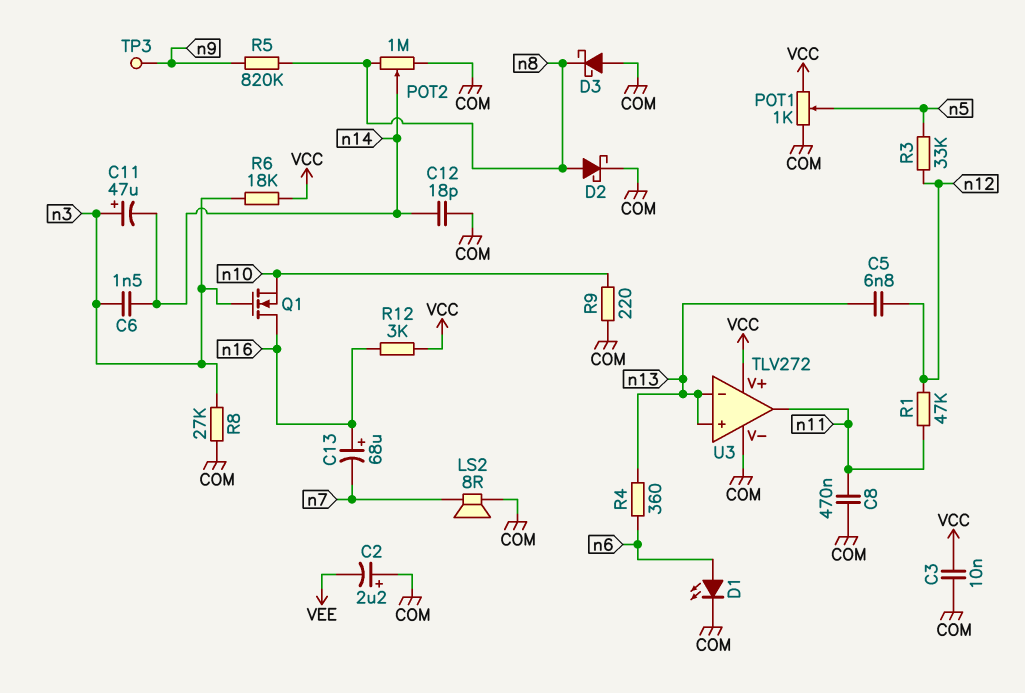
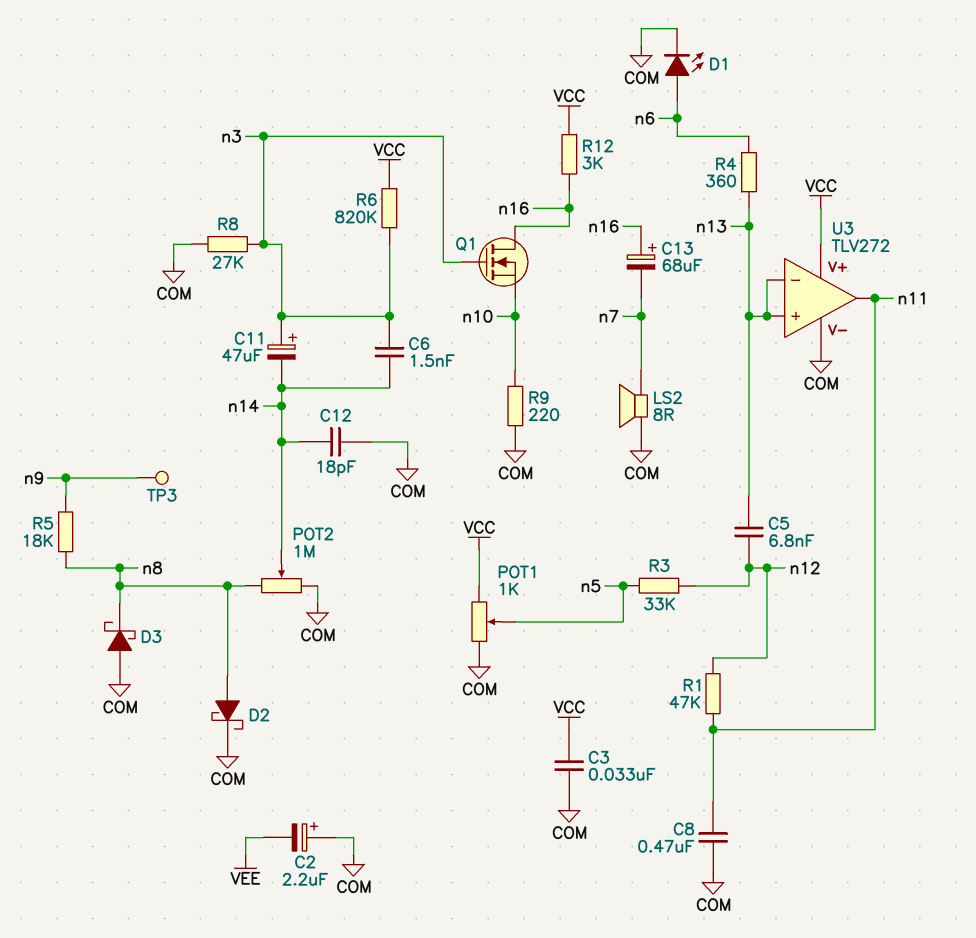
C3: 10nF (COM, VCC) -> 33nF (COM, VCC)
R5: 820k (n8, n9) -> 18k (n8, n9)
R6: 18k (VCC, n3) -> 820k (VCC, n3)

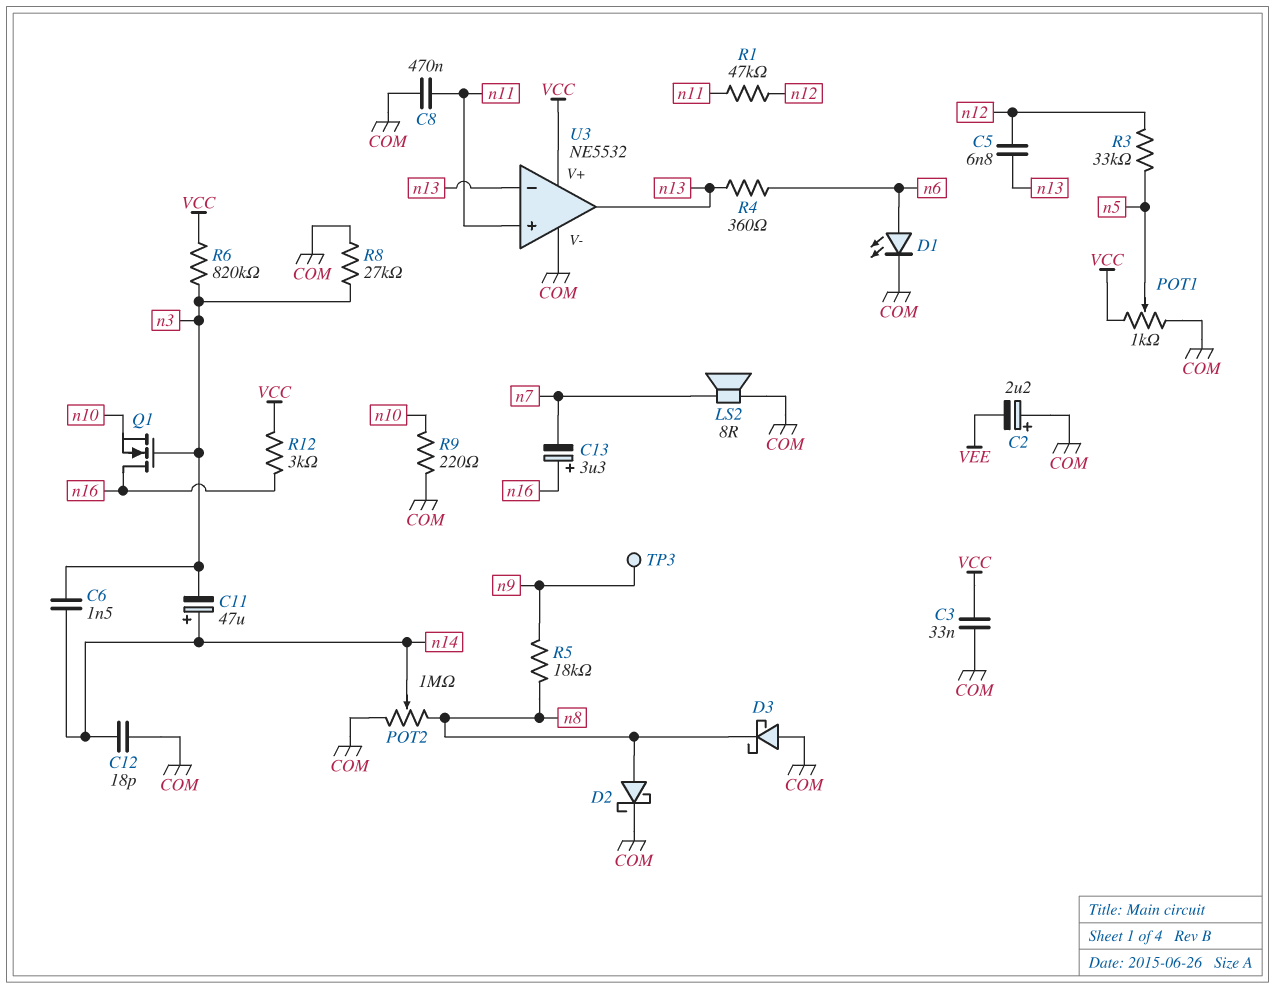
C11: 47uF (plus n3, minus n14) -> 47uF (plus n14, minus n3)
C13: 68uF (plus n16, minus n7) -> 3.3uF (plus n16, minus n7)
U3: TLV272 -> NE5532
U3 pin in+: n13 -> n11
U3 pin out: n11 -> n13

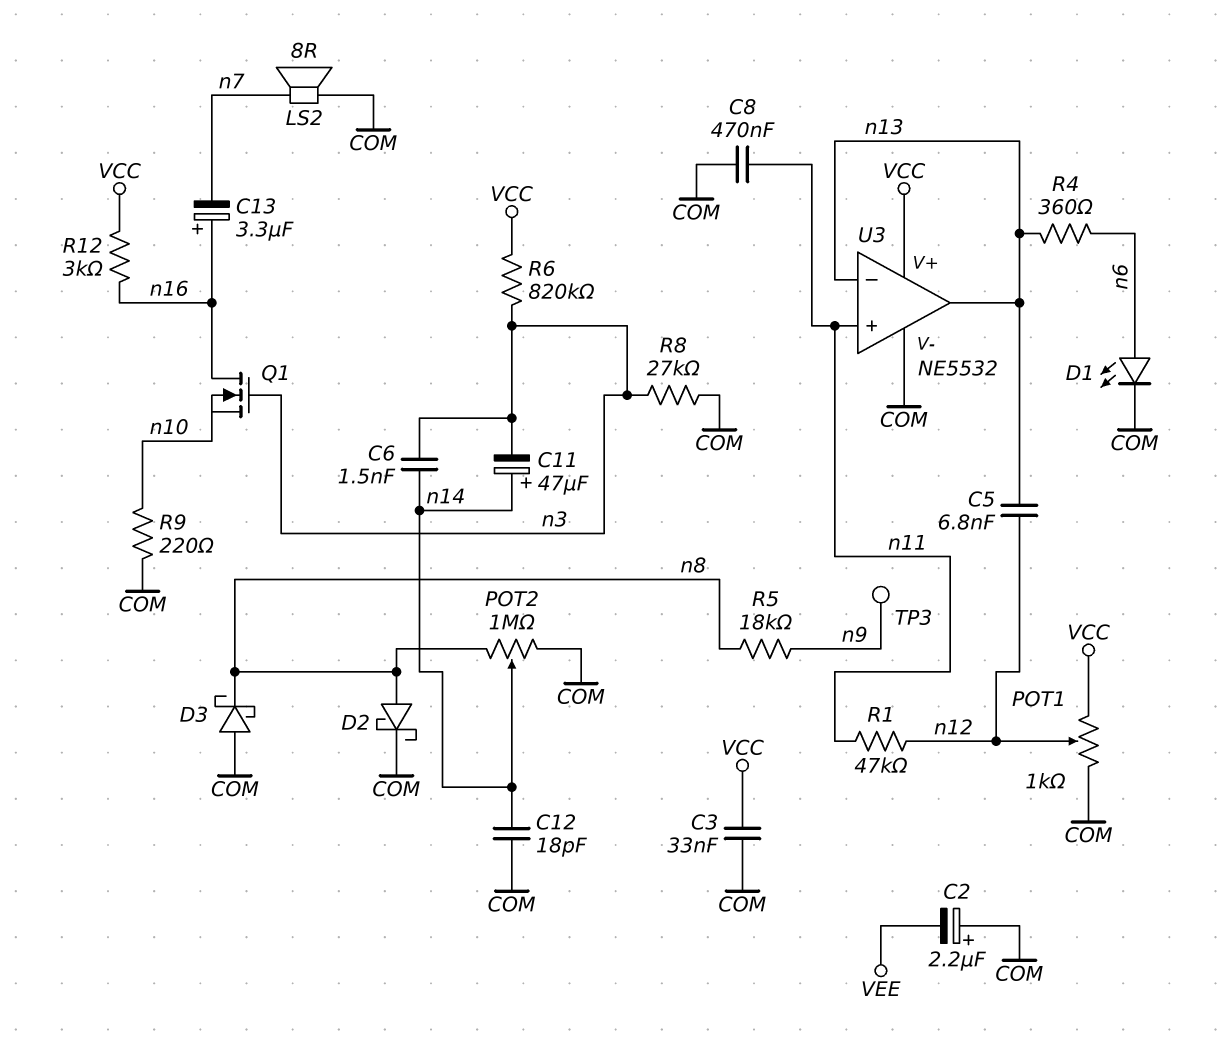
POT1: 1k (COM, VCC, wiper n5) -> 1k (COM, VCC, wiper n12)
R3: 33k (n5, n12) -> none

